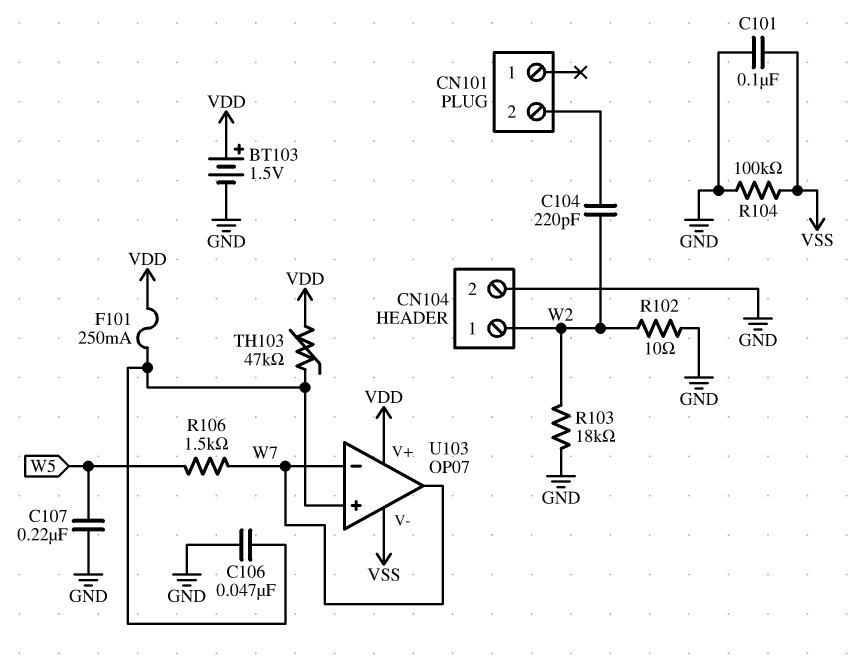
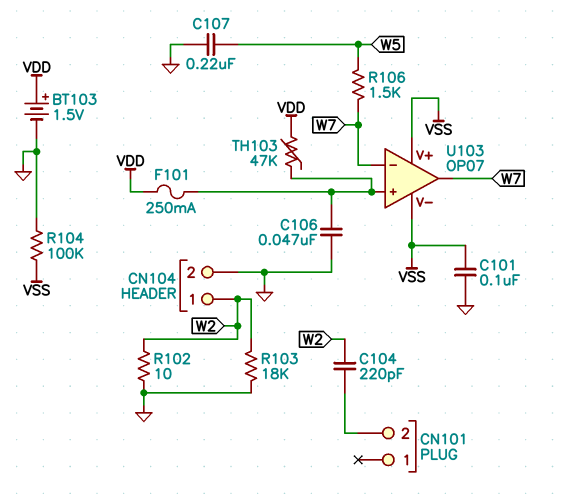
U103 pin V+: VDD -> VSS

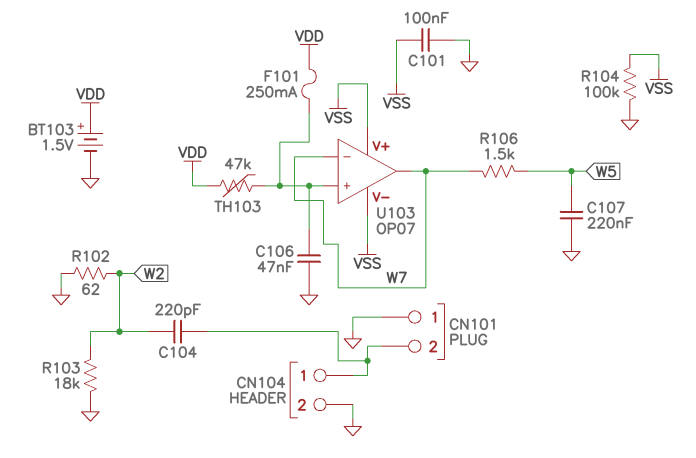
CN101 pin 1: none -> GND
CN104 pin 1: W2 -> CN101/2
R102: 10 (GND, W2) -> 62 (GND, W2)

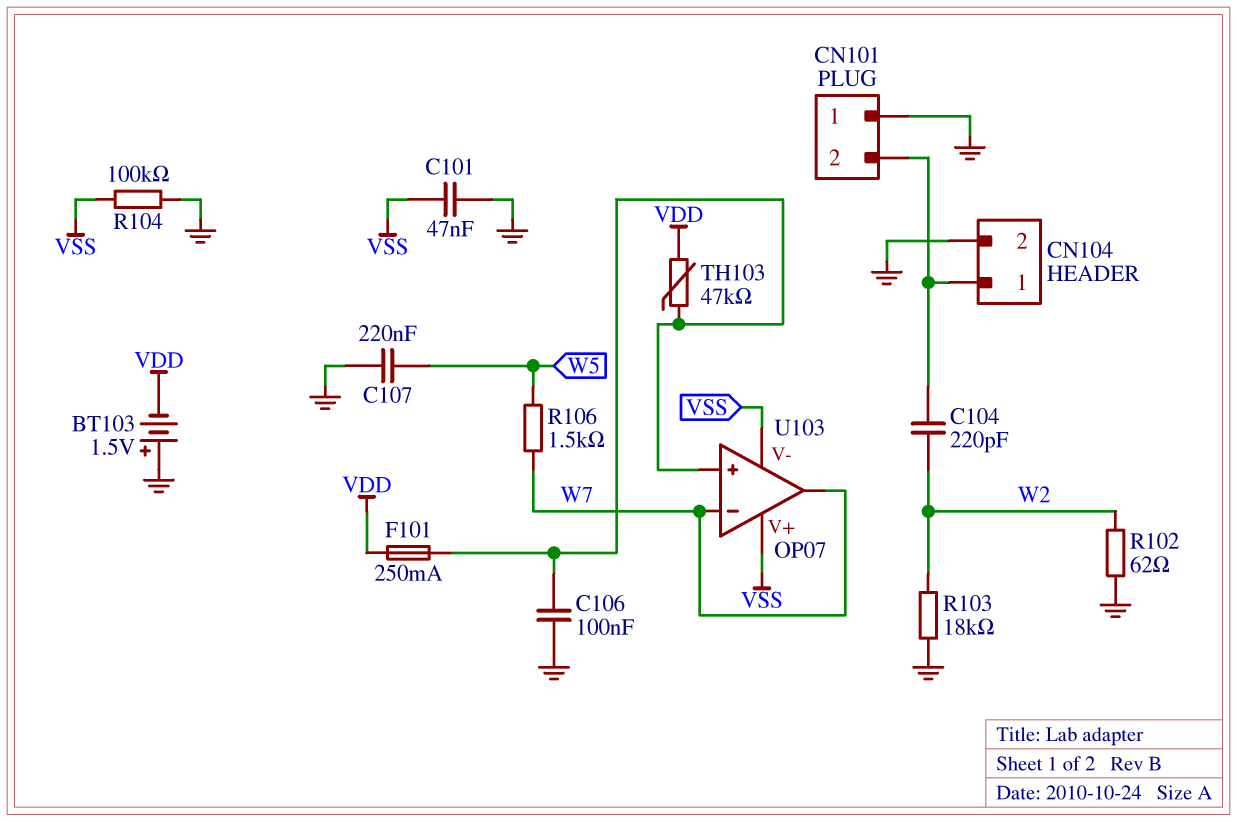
BT103: 1.5V (plus VDD, minus GND) -> 1.5V (plus GND, minus VDD)
C101: 100nF (GND, VSS) -> 47nF (GND, VSS)
C106: 47nF (GND, U103/in+) -> 100nF (GND, U103/in+)

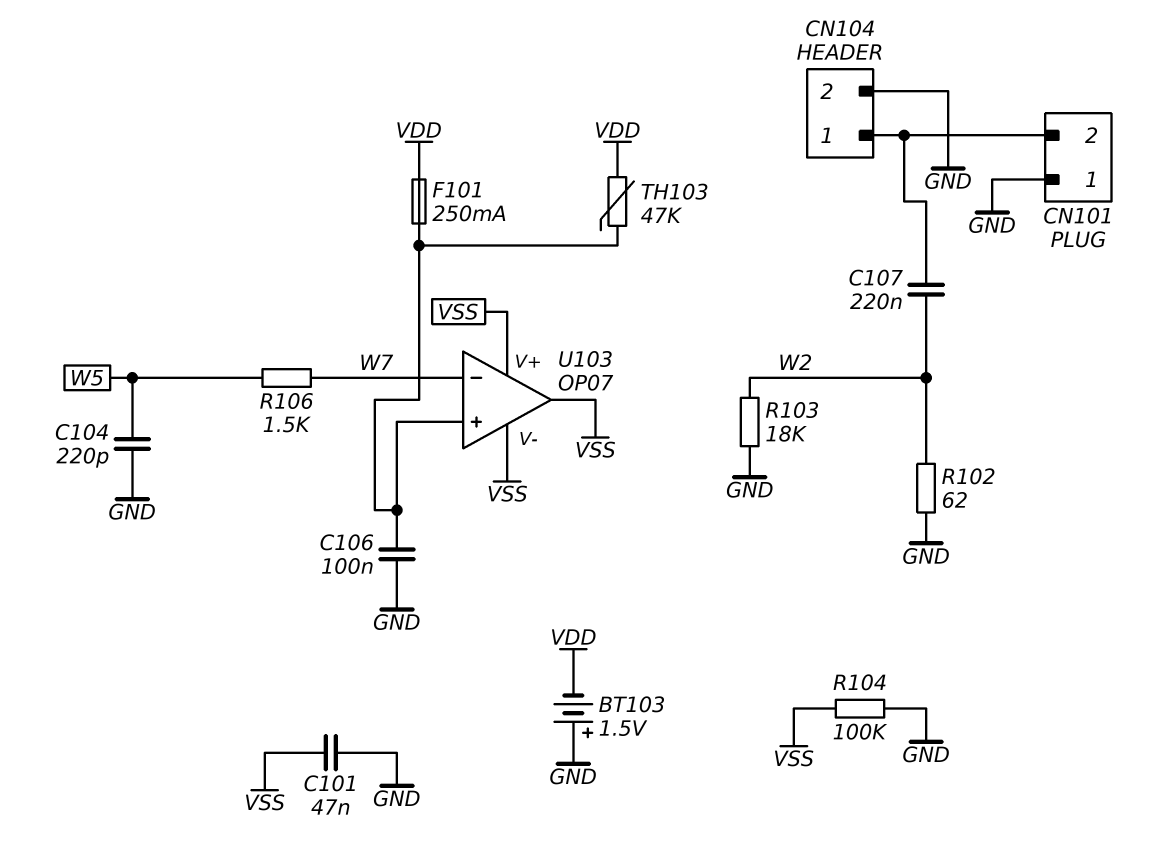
C104: 220pF (CN101/2, W2) -> 220pF (GND, W5)
C107: 220nF (GND, W5) -> 220nF (CN101/2, W2)
U103 pin out: W7 -> VSS

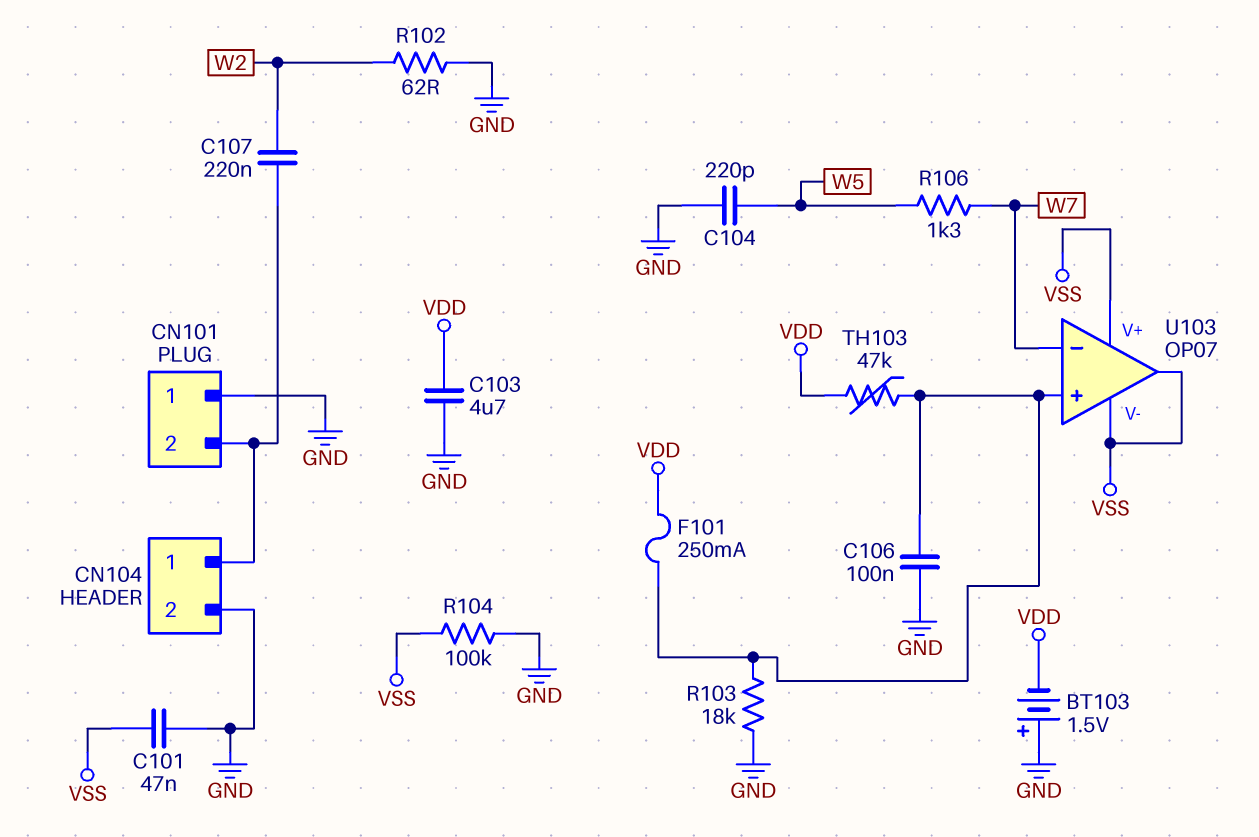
C103: none -> 4.7uF (GND, VDD)
R103: 18k (GND, W2) -> 18k (GND, U103/in+)
R106: 1.5k (W5, W7) -> 1.3k (W5, W7)

